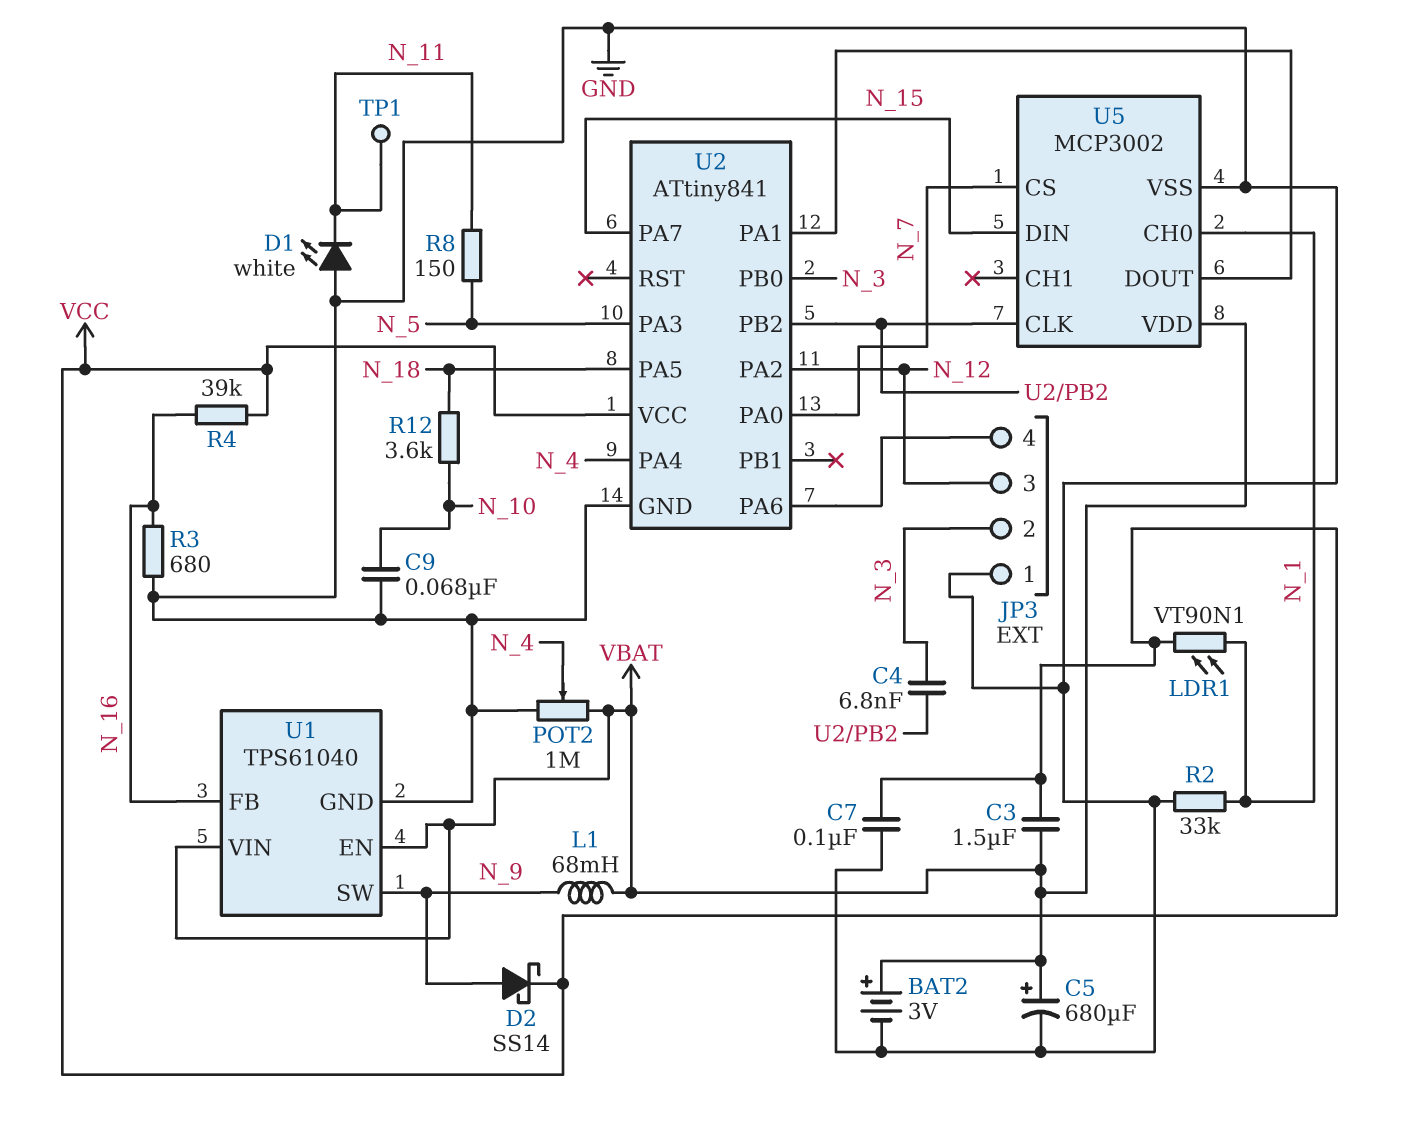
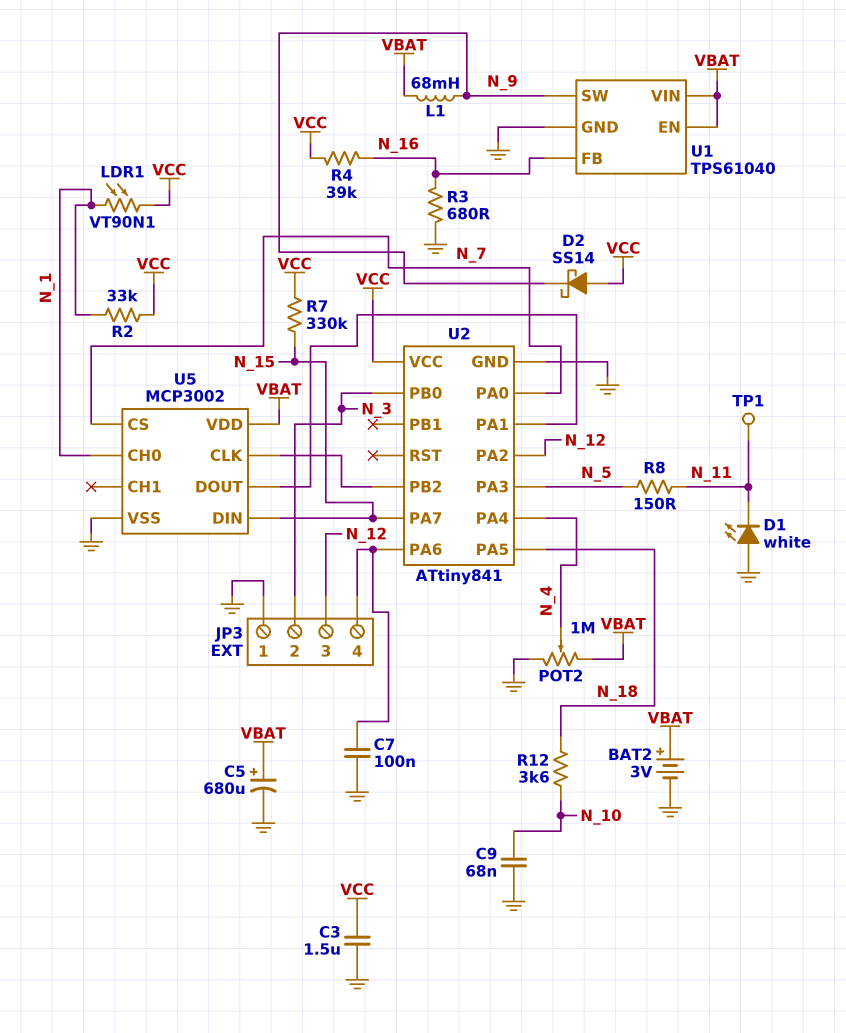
C3: 1.5uF (VBAT, VCC) -> 1.5uF (GND, VCC)
C4: 6.8nF (N_3, U2/PB2) -> none
C7: 100nF (GND, VCC) -> 100nF (GND, JP3/4)
D2: schottky SS14 (A N_9, K VCC) -> schottky SS14 (A VCC, K N_9)
R2: 33k (GND, N_1) -> 33k (N_1, VCC)
R7: none -> 330k (N_15, VCC)

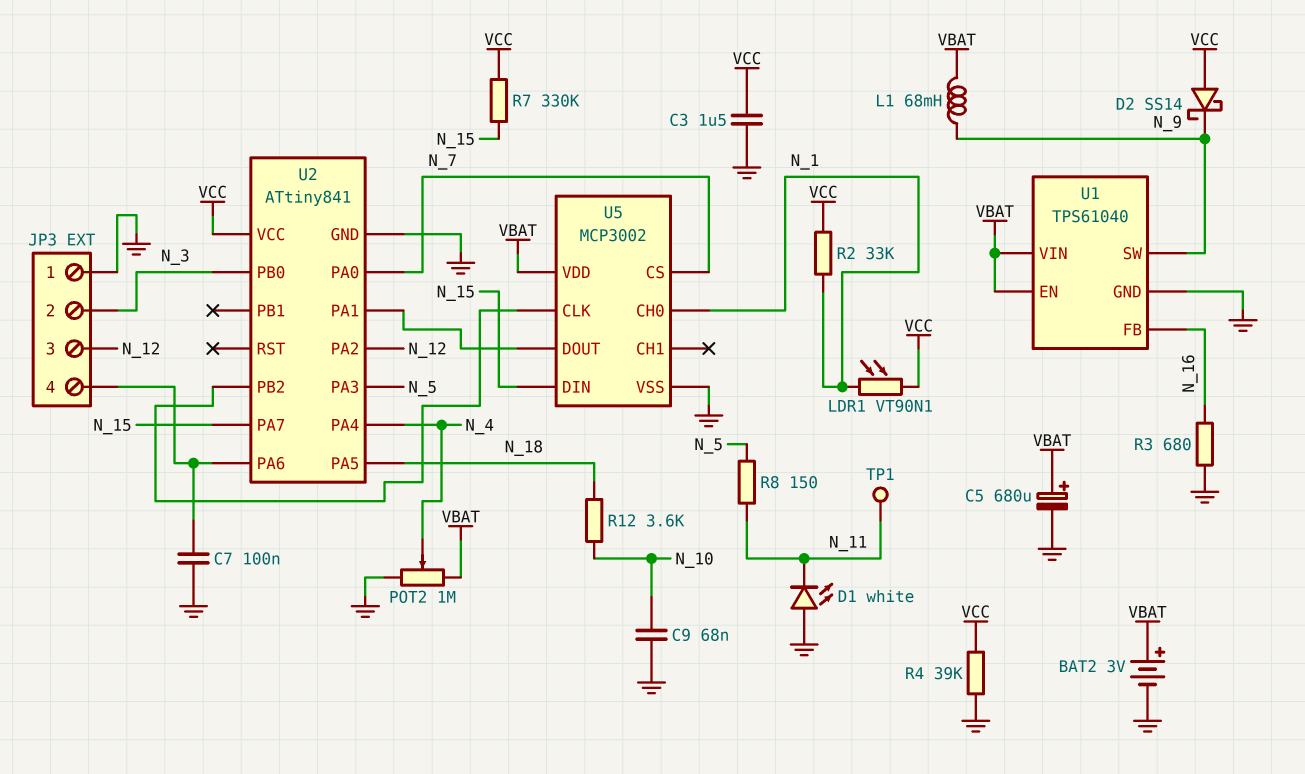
R4: 39k (N_16, VCC) -> 39k (GND, VCC)

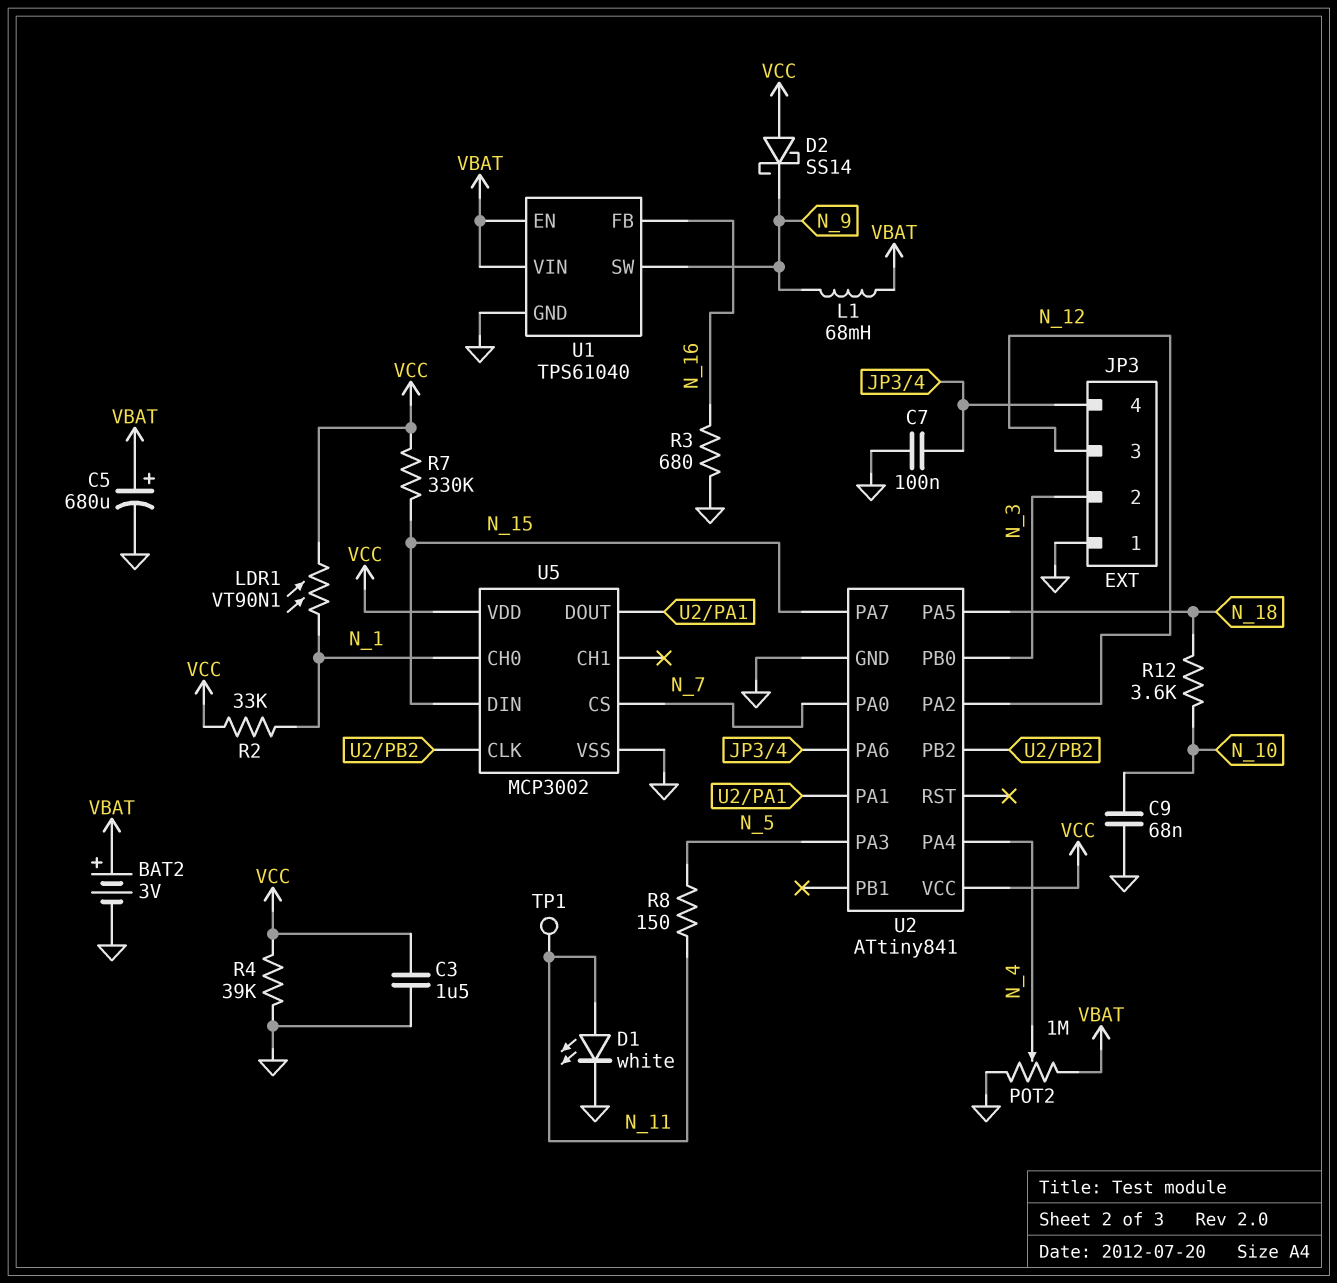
D1: LED white (A GND, K N_11) -> LED white (A N_11, K GND)
U5 pin VDD: VBAT -> VCC

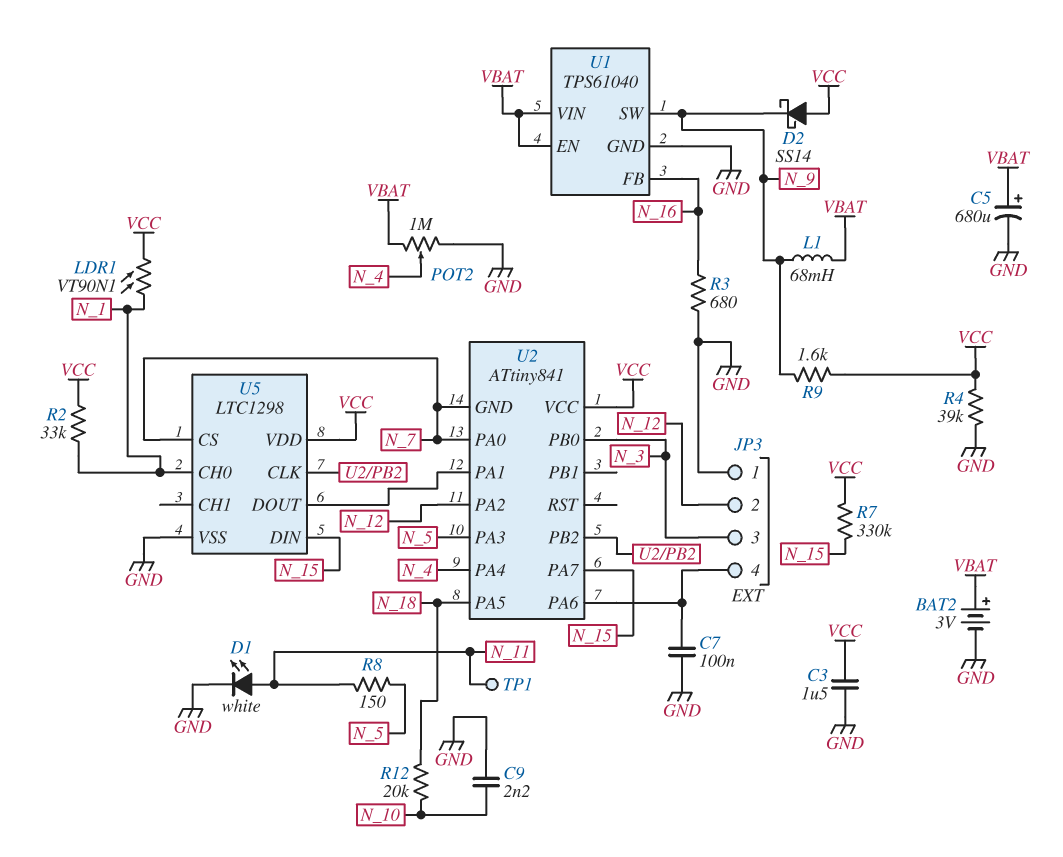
C9: 68nF (GND, N_10) -> 2.2nF (GND, N_10)
JP3 pin 2: N_3 -> N_12
JP3 pin 3: N_12 -> N_3
R9: none -> 1.6k (N_9, VCC)
R12: 3.6k (N_10, N_18) -> 20k (N_10, N_18)
U2 pin GND: GND -> N_7
U5: MCP3002 -> LTC1298

